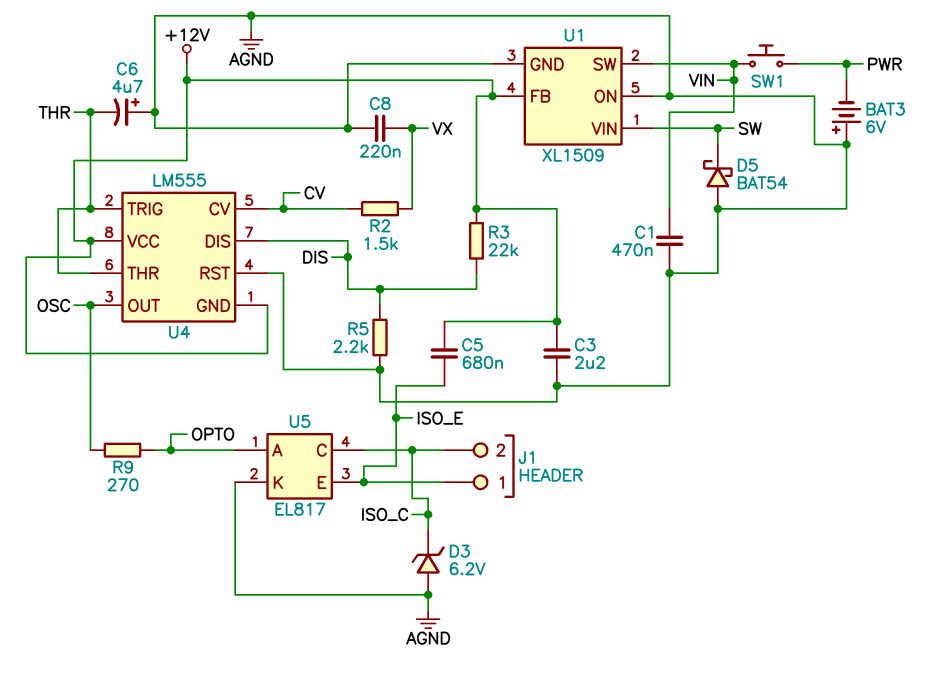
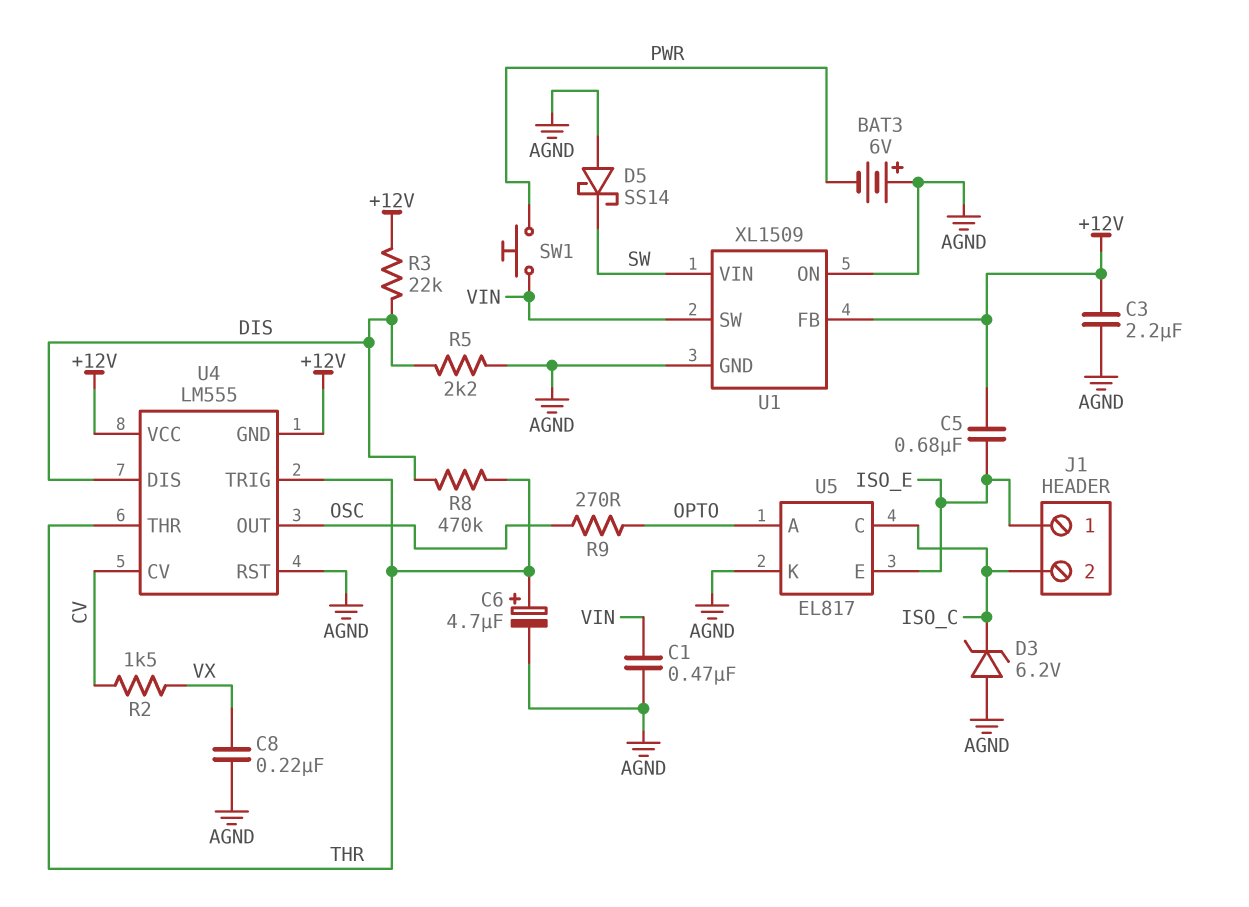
C6: 4.7uF (plus AGND, minus THR) -> 4.7uF (plus THR, minus AGND)
D5: schottky BAT54 (A AGND, K SW) -> schottky SS14 (A AGND, K SW)
R8: none -> 470k (DIS, THR)

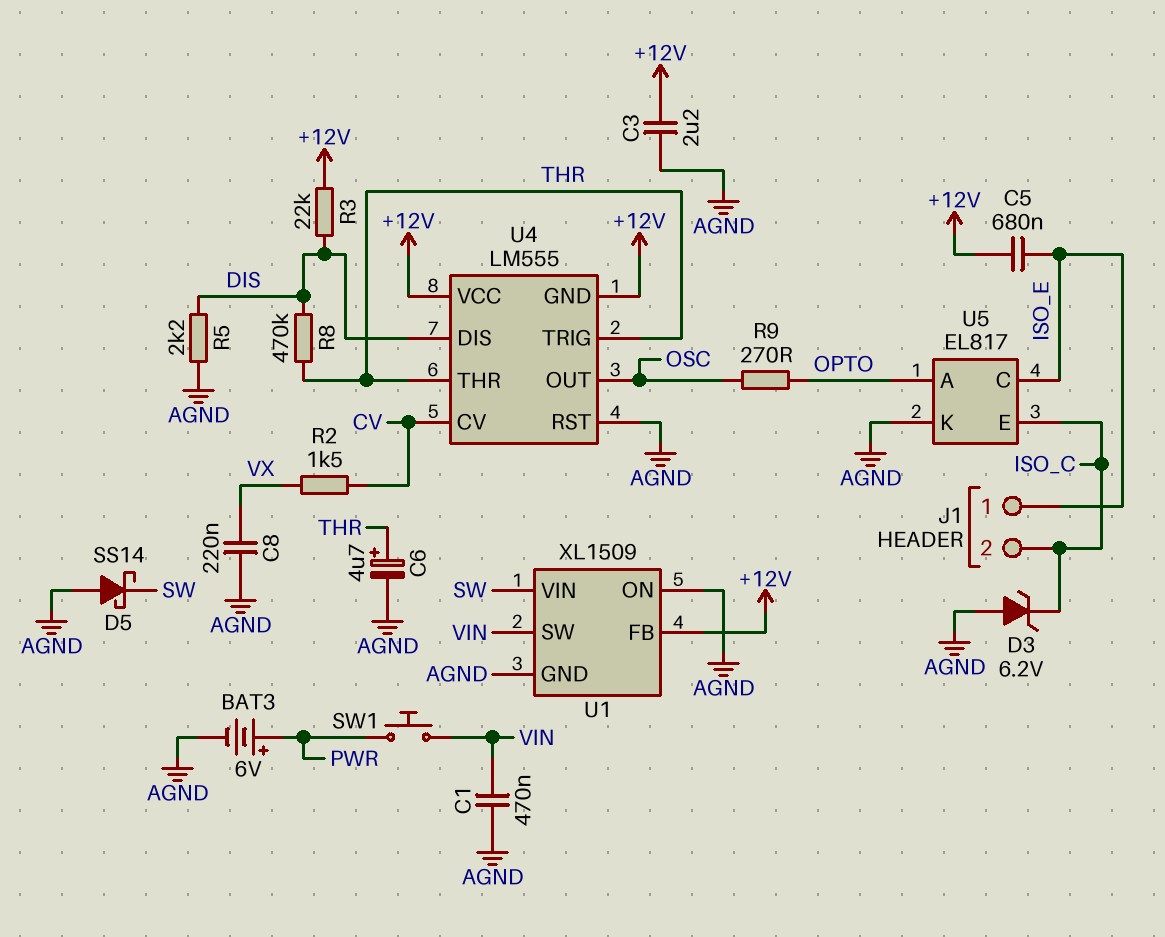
BAT3: 6V (plus AGND, minus PWR) -> 6V (plus PWR, minus AGND)
U5 pin C: ISO_C -> ISO_E
U5 pin E: ISO_E -> ISO_C

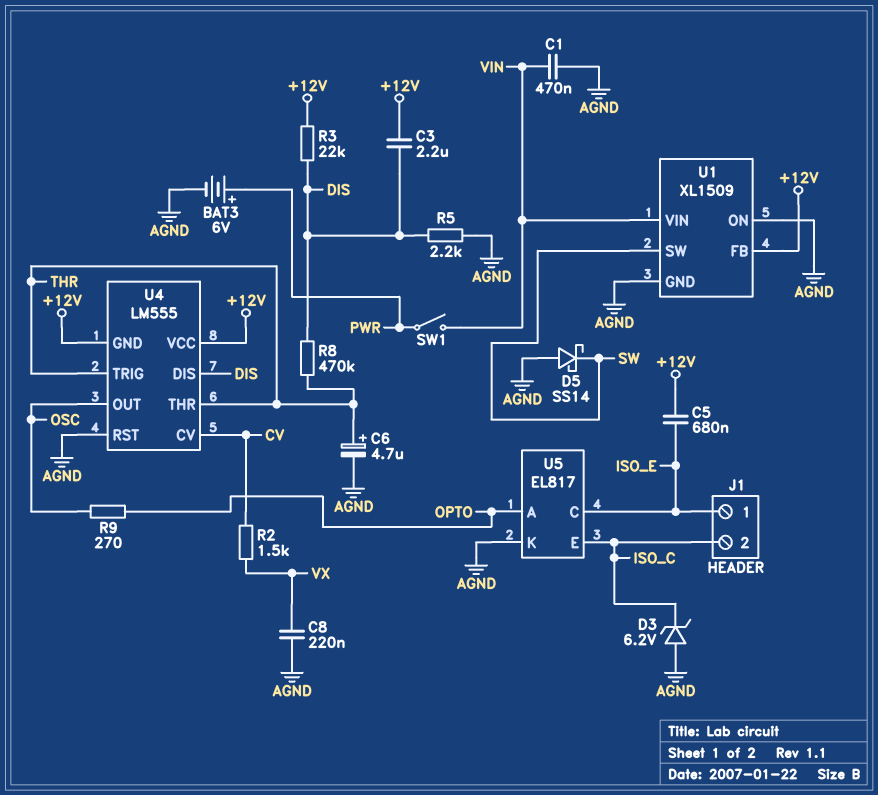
C3: 2.2uF (+12V, AGND) -> 2.2uF (+12V, DIS)
SW1: button (PWR, VIN) -> switch (PWR, VIN)
U1 pin SW: VIN -> SW
U1 pin VIN: SW -> VIN

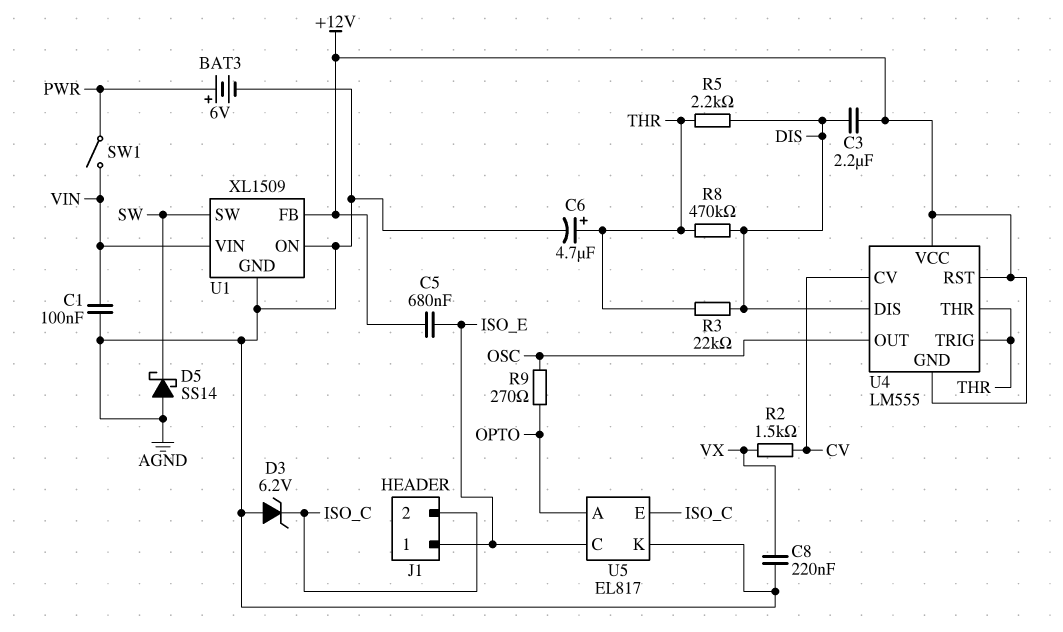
C1: 470nF (AGND, VIN) -> 100nF (AGND, VIN)
R3: 22k (+12V, DIS) -> 22k (DIS, THR)
R5: 2.2k (AGND, DIS) -> 2.2k (DIS, THR)
U4 pin RST: AGND -> +12V

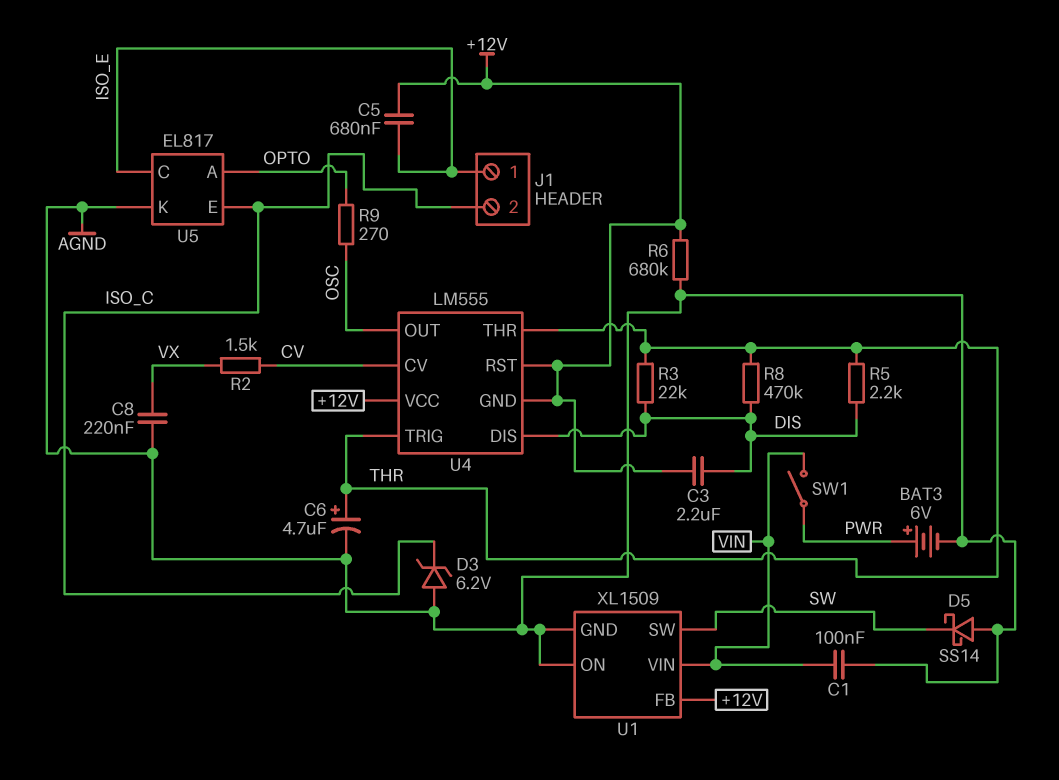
R6: none -> 680k (+12V, AGND)

